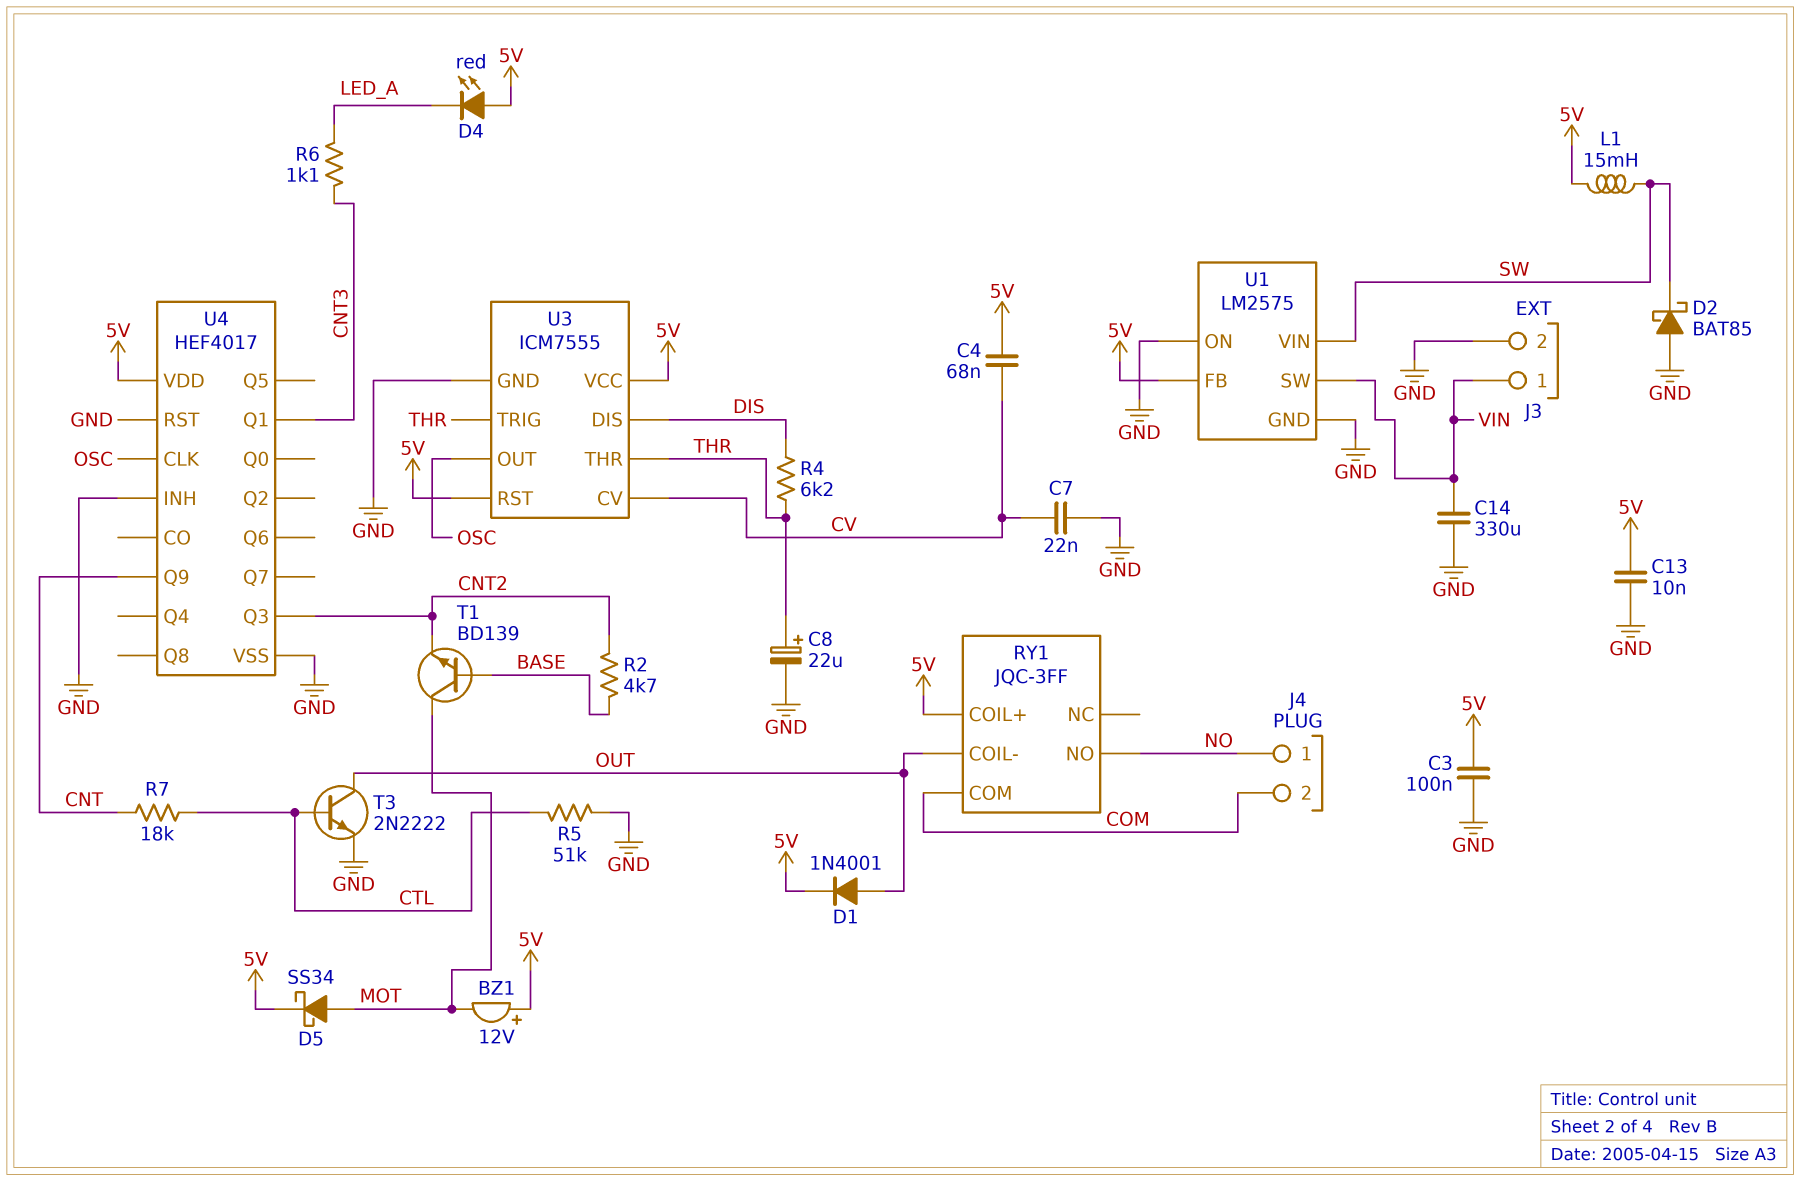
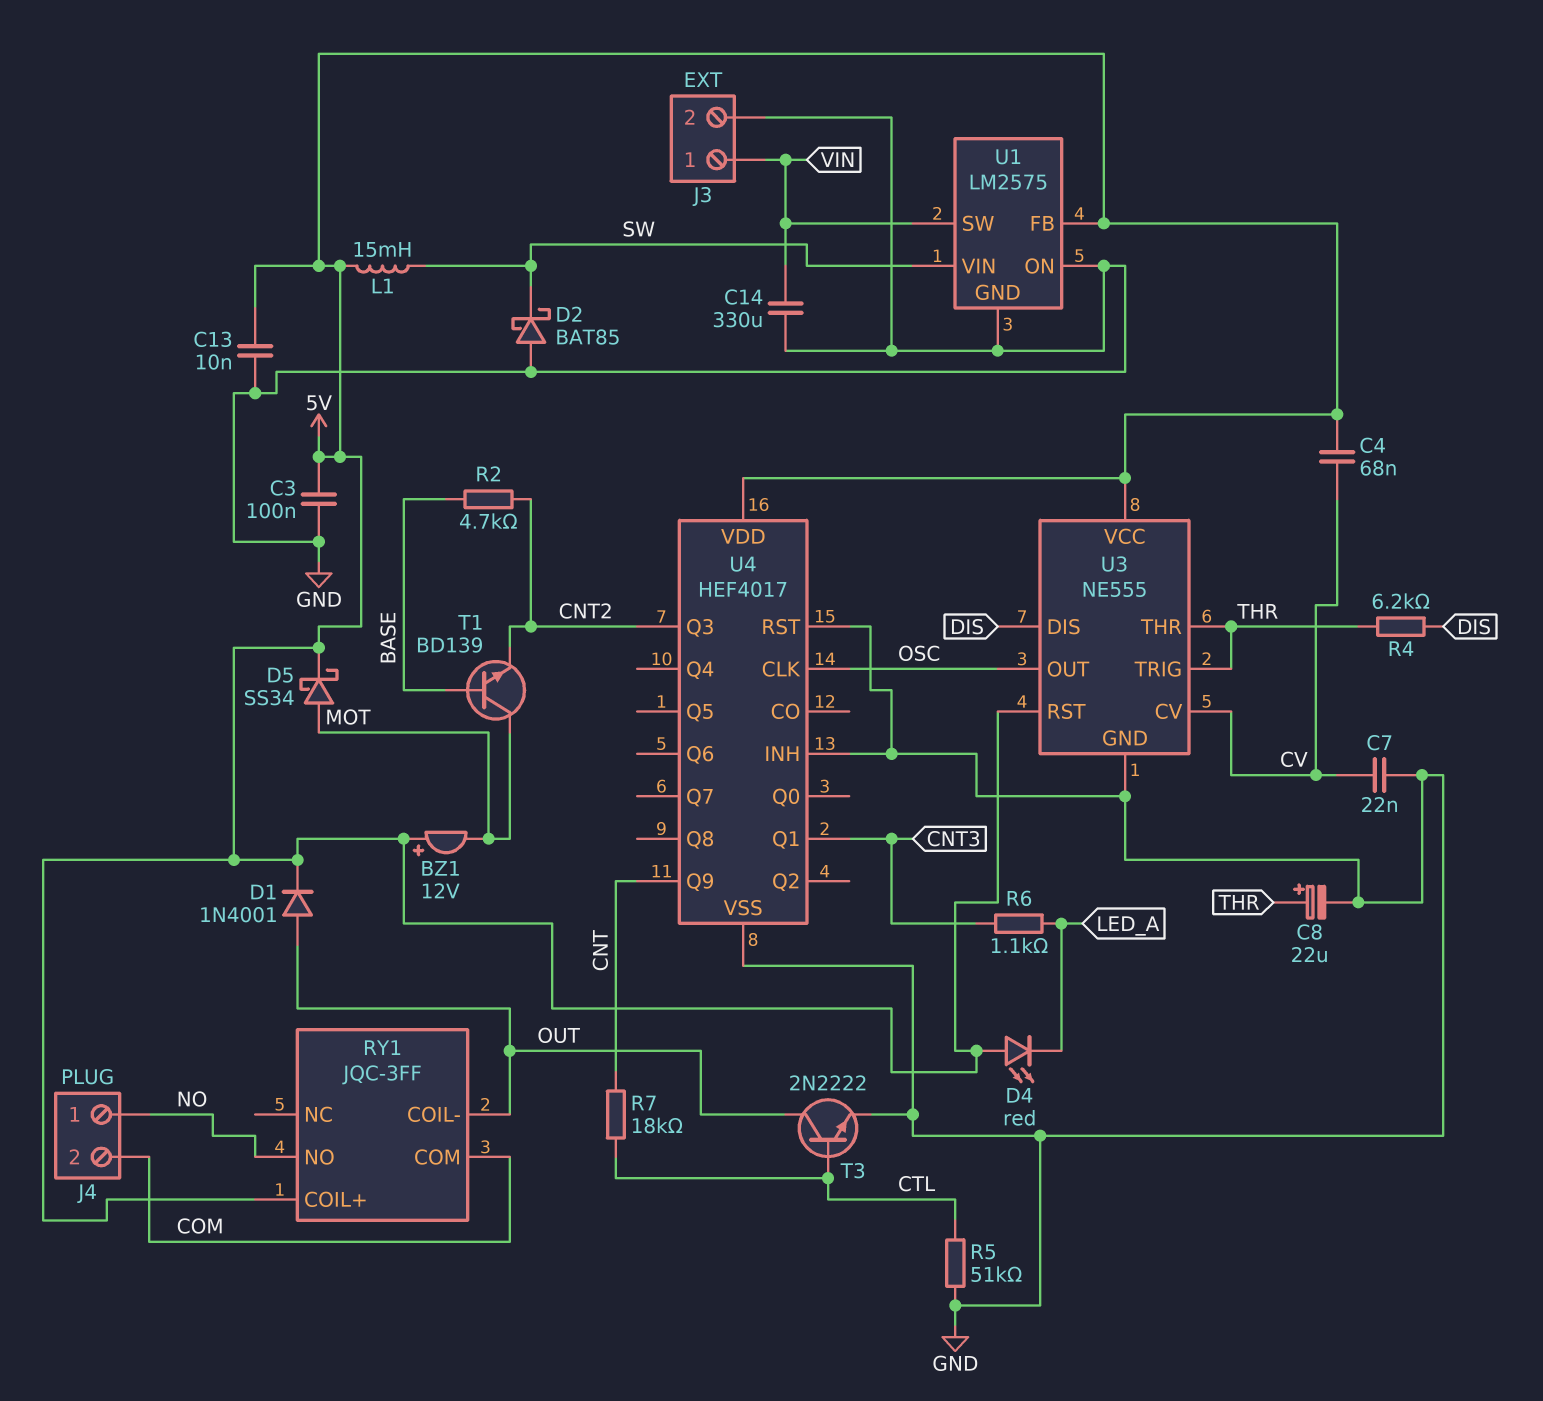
U3: ICM7555 -> NE555

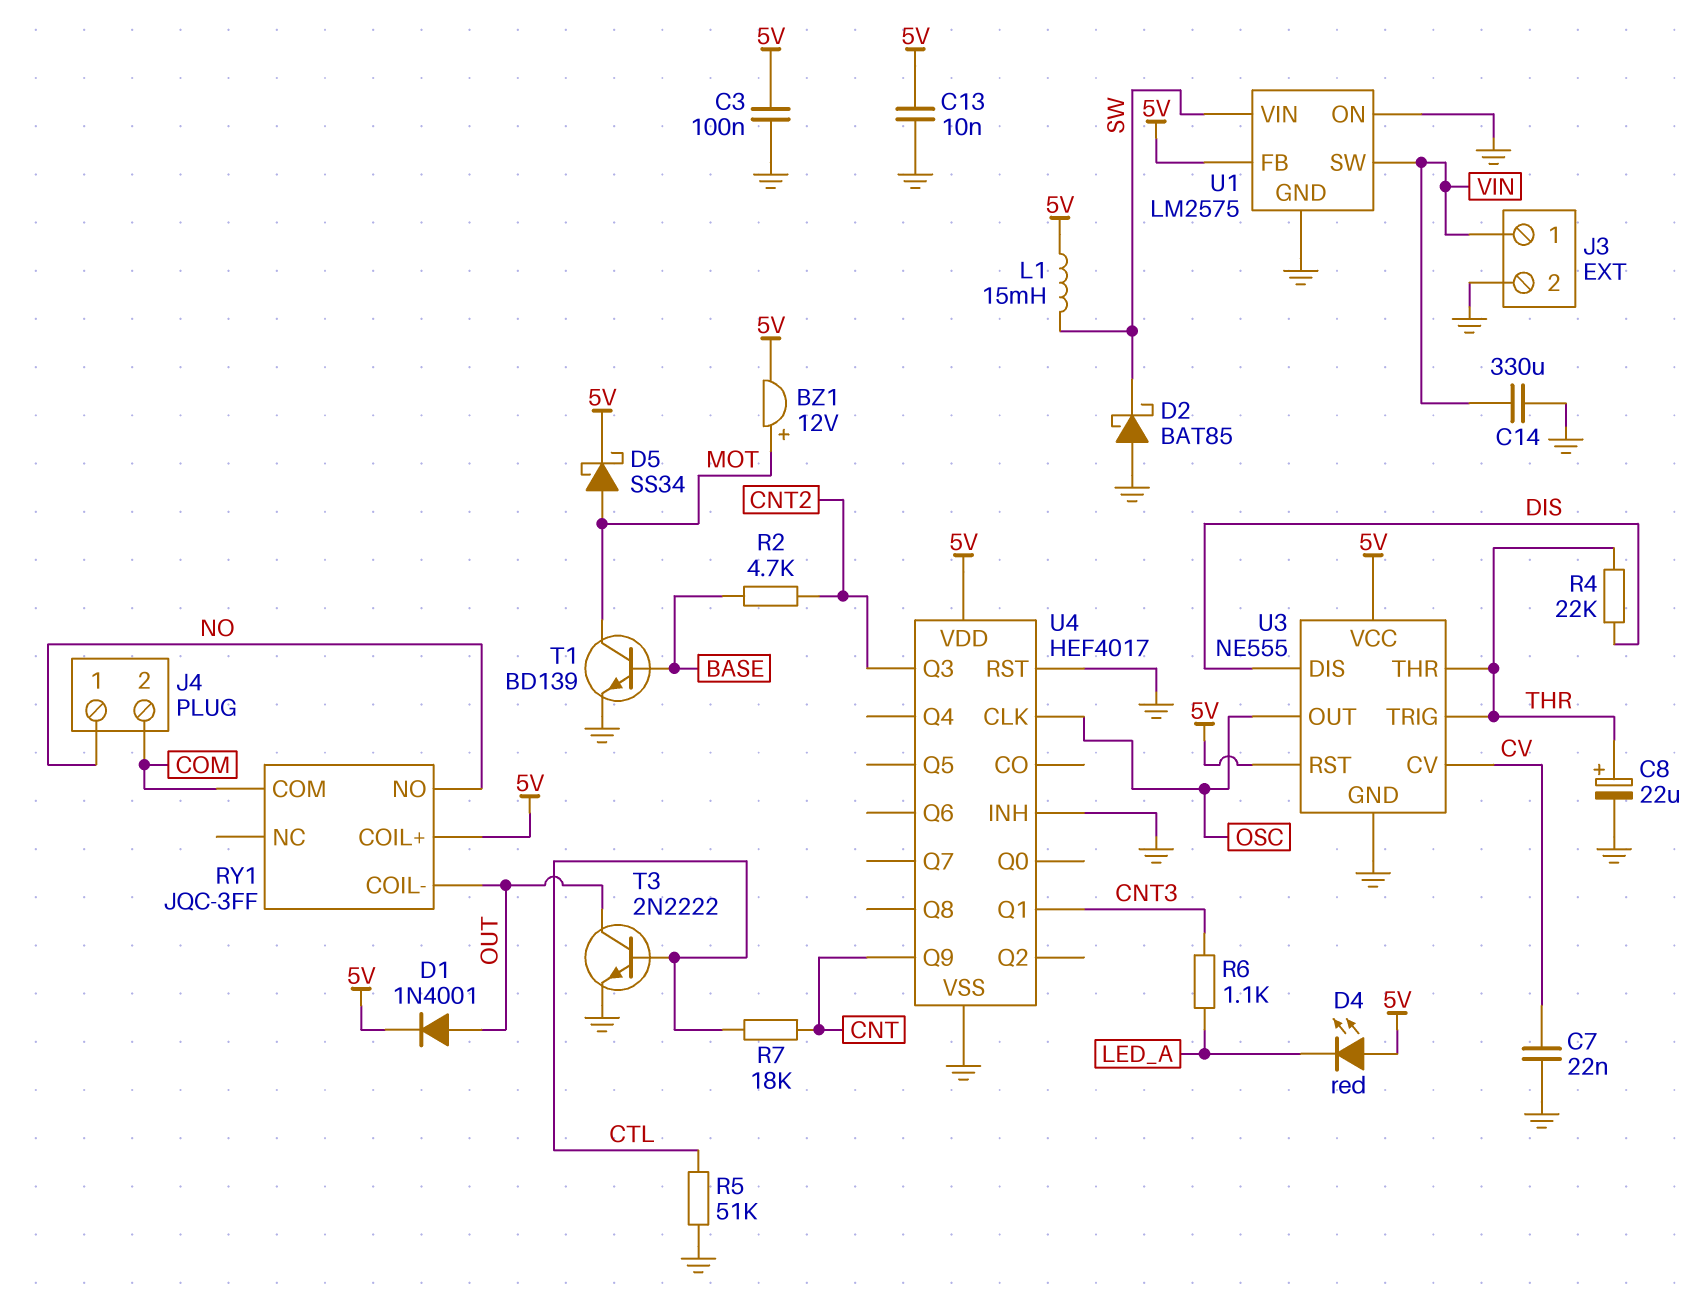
BZ1: buzzer 12V (plus 5V, minus MOT) -> buzzer 12V (plus MOT, minus 5V)
C4: 68nF (5V, CV) -> none
R4: 6.2k (DIS, THR) -> 22k (DIS, THR)
T1: NPN BD139 (B BASE, C MOT, E CNT2) -> NPN BD139 (B BASE, C MOT, E GND)

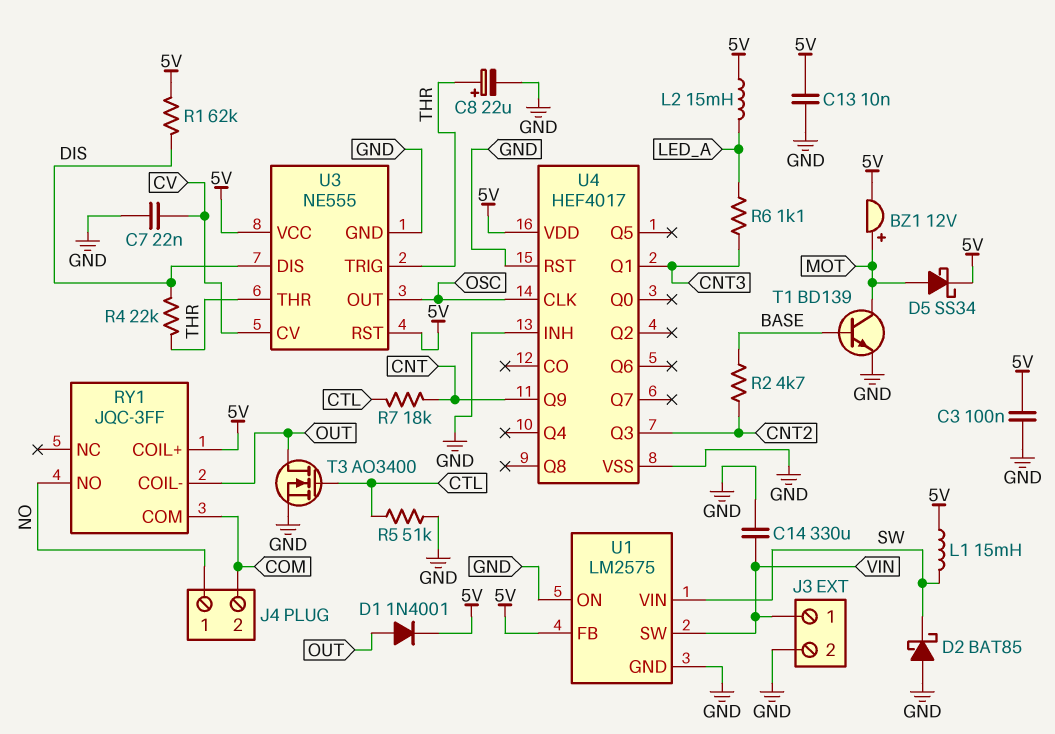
D4: LED red (A 5V, K LED_A) -> none
L2: none -> 15mH (5V, LED_A)
R1: none -> 62k (5V, DIS)
T3: NPN 2N2222 (B CTL, C OUT, E GND) -> NMOS AO3400 (G CTL, D OUT, S GND)

